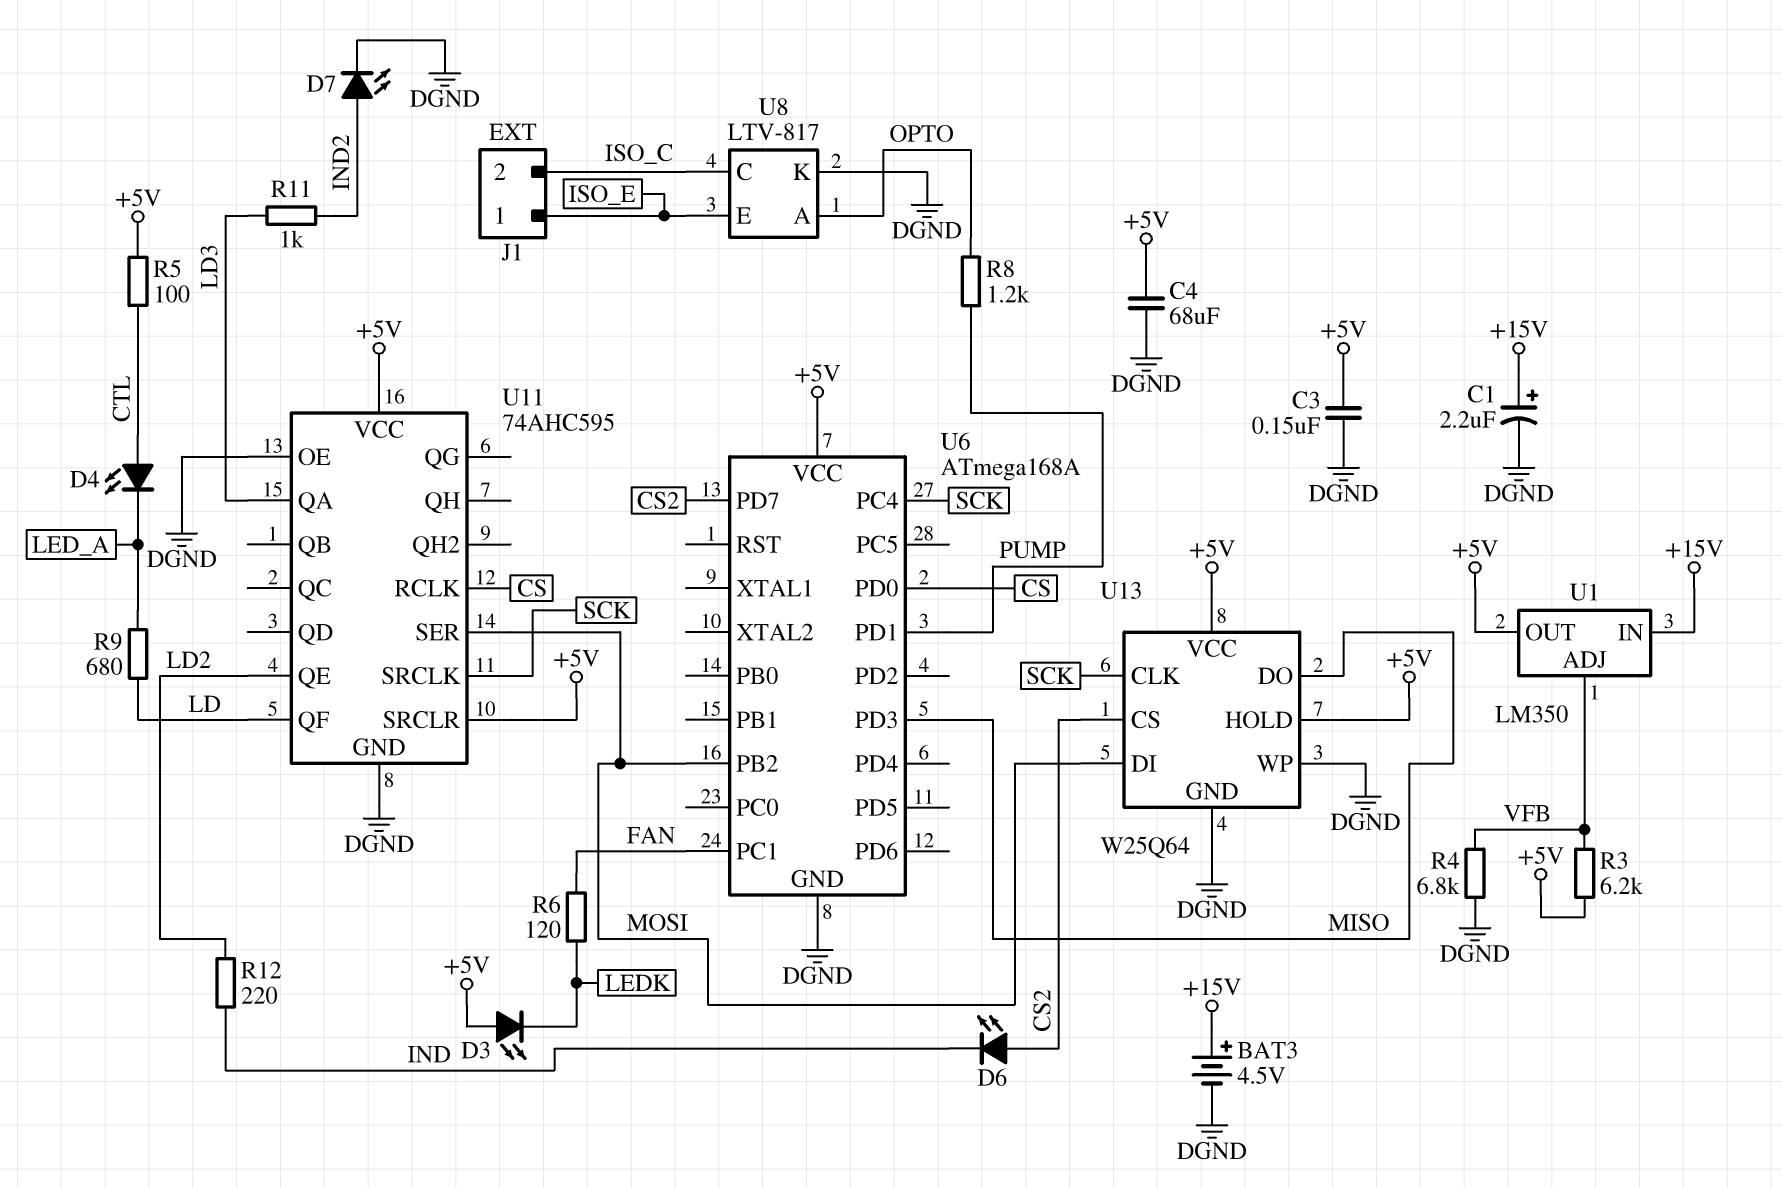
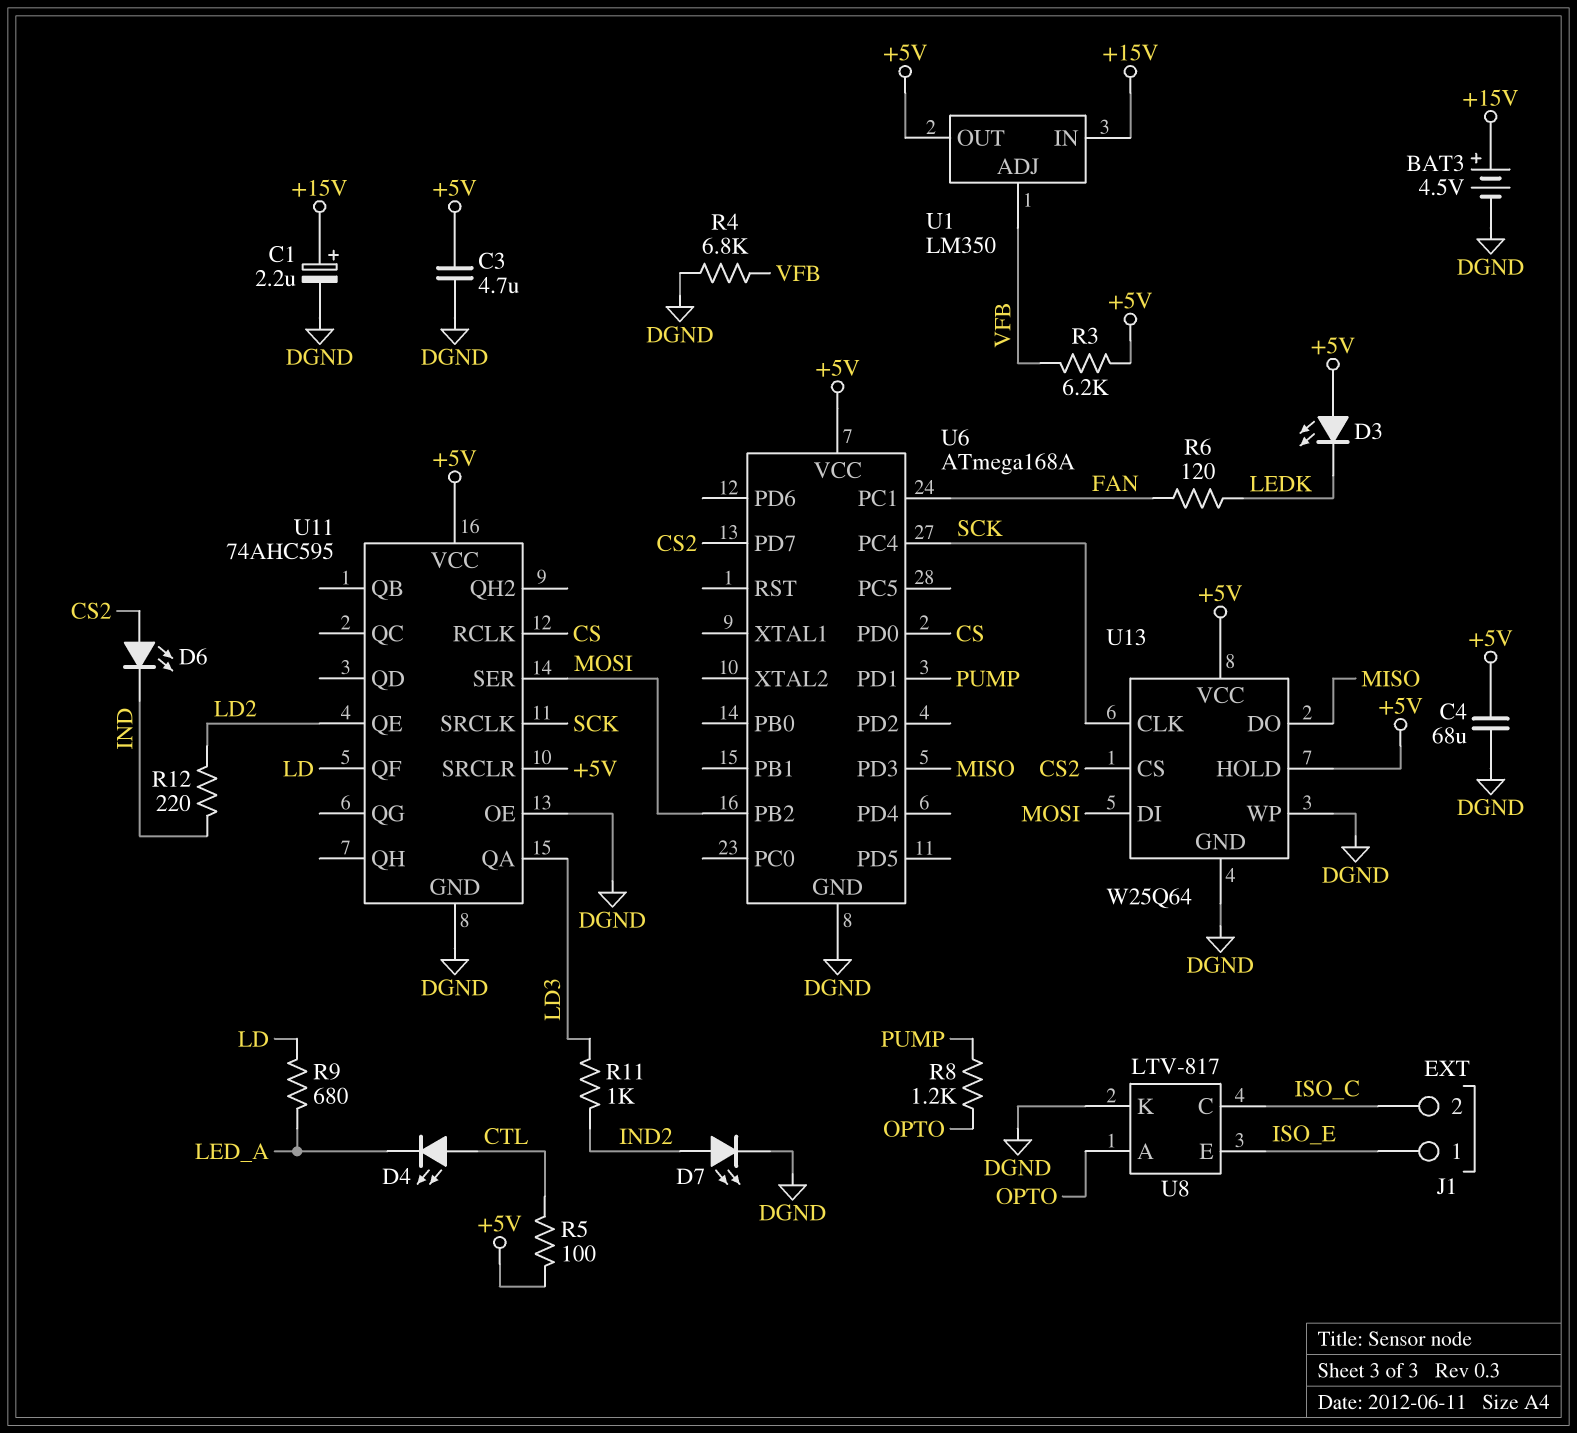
C3: 150nF (+5V, DGND) -> 4.7uF (+5V, DGND)

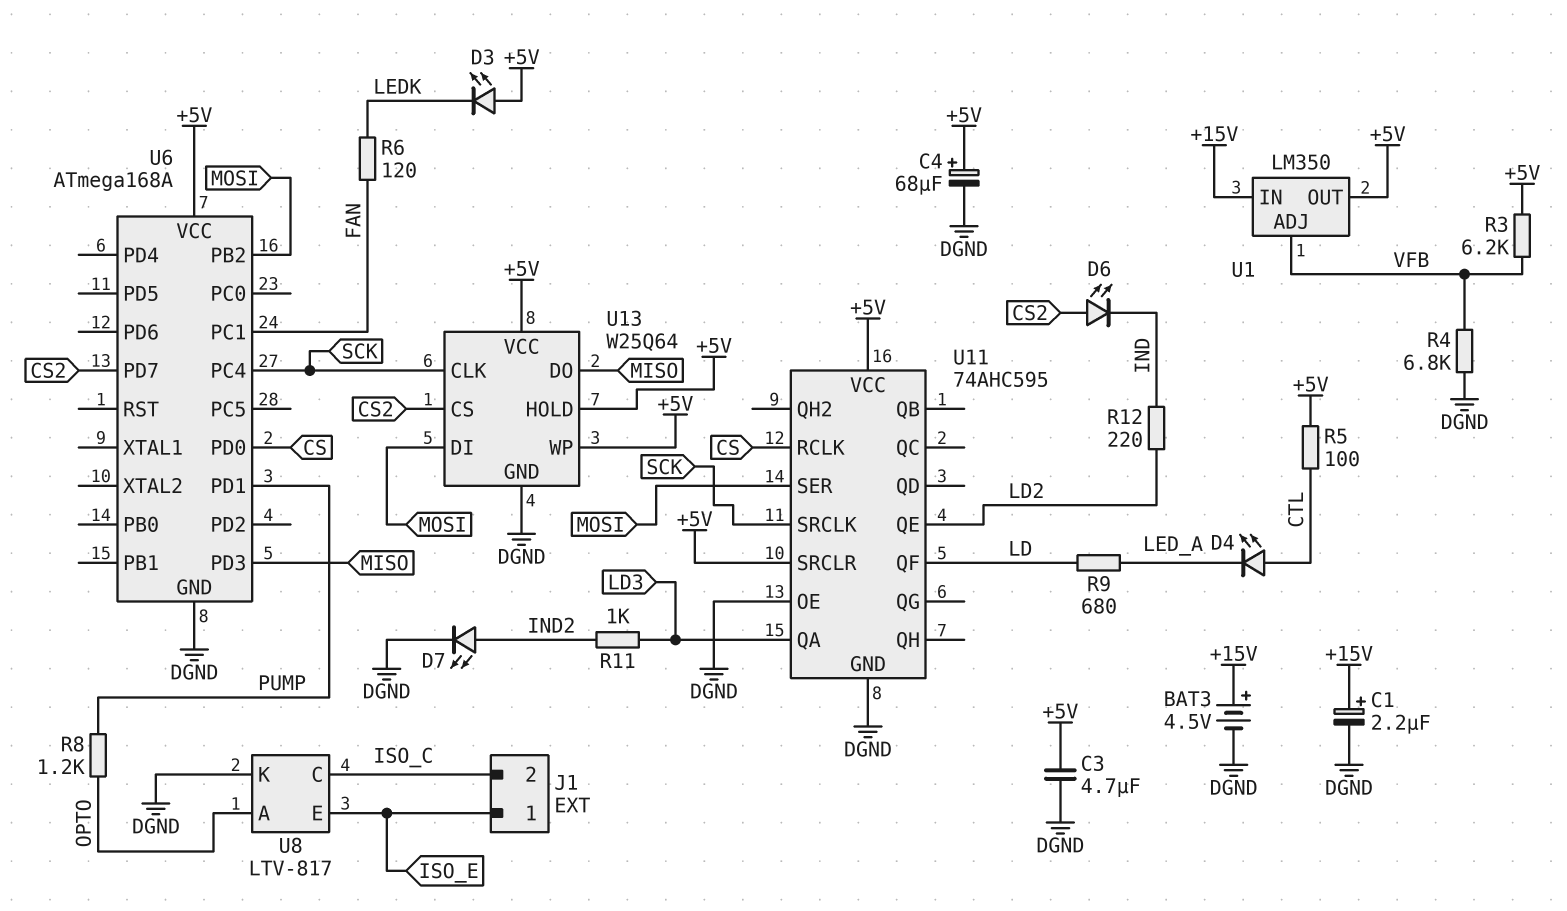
C4: 68uF (+5V, DGND) -> 68uF (plus +5V, minus DGND)
U13 pin WP: DGND -> +5V

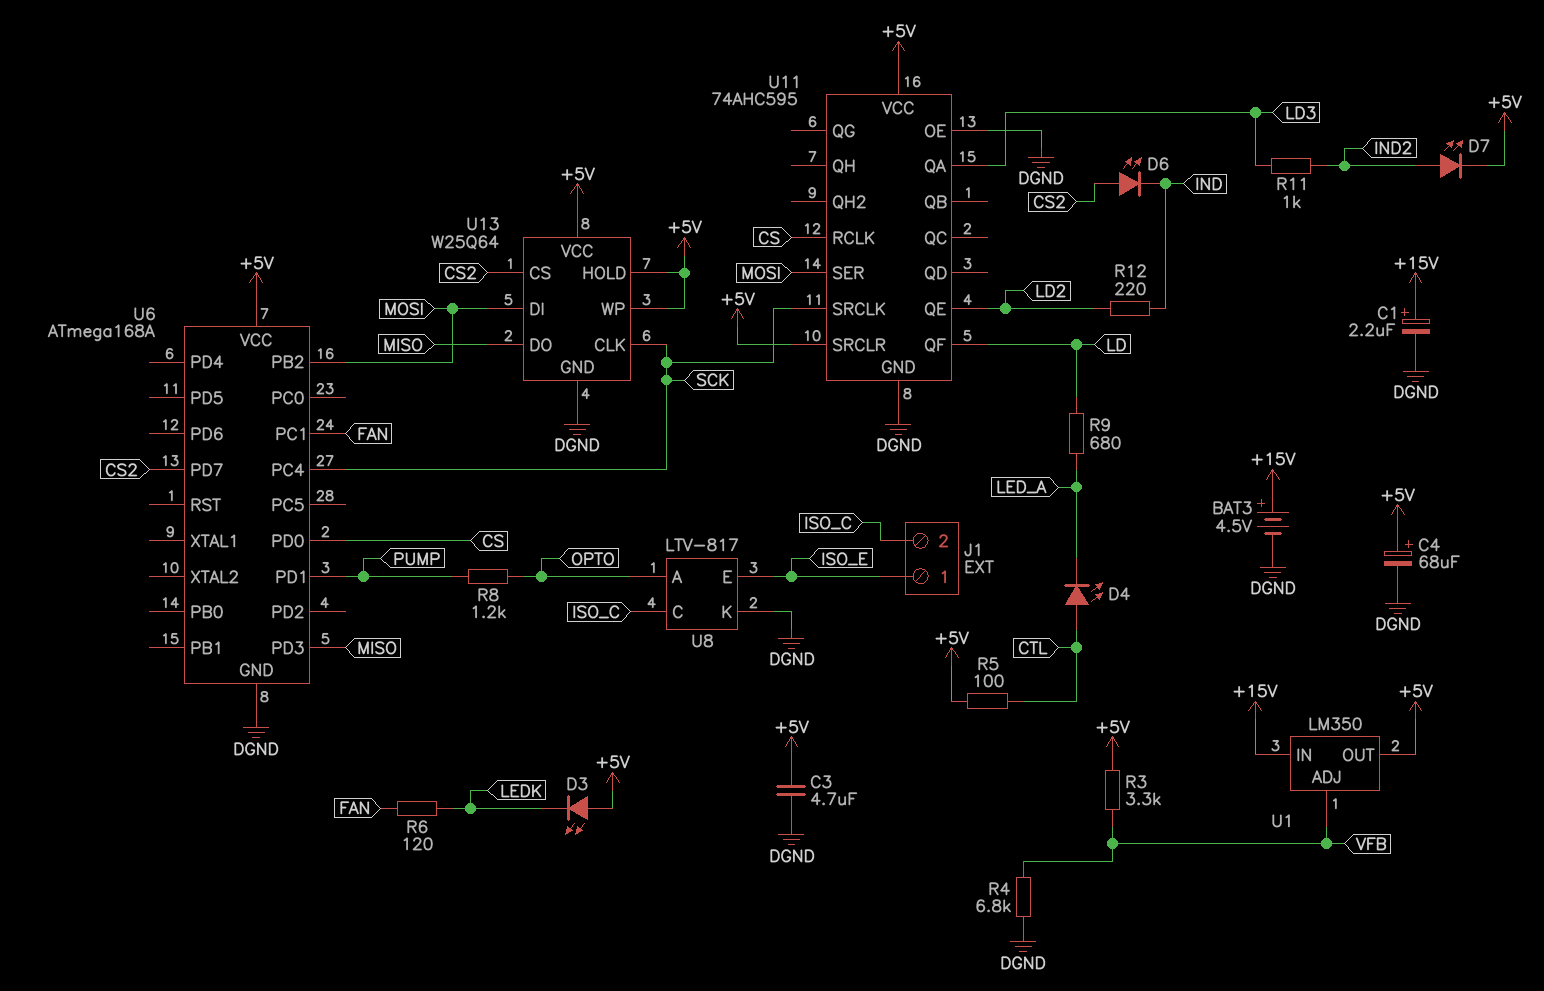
D7: LED (A IND2, K DGND) -> LED (A IND2, K +5V)
R3: 6.2k (+5V, VFB) -> 3.3k (+5V, VFB)

